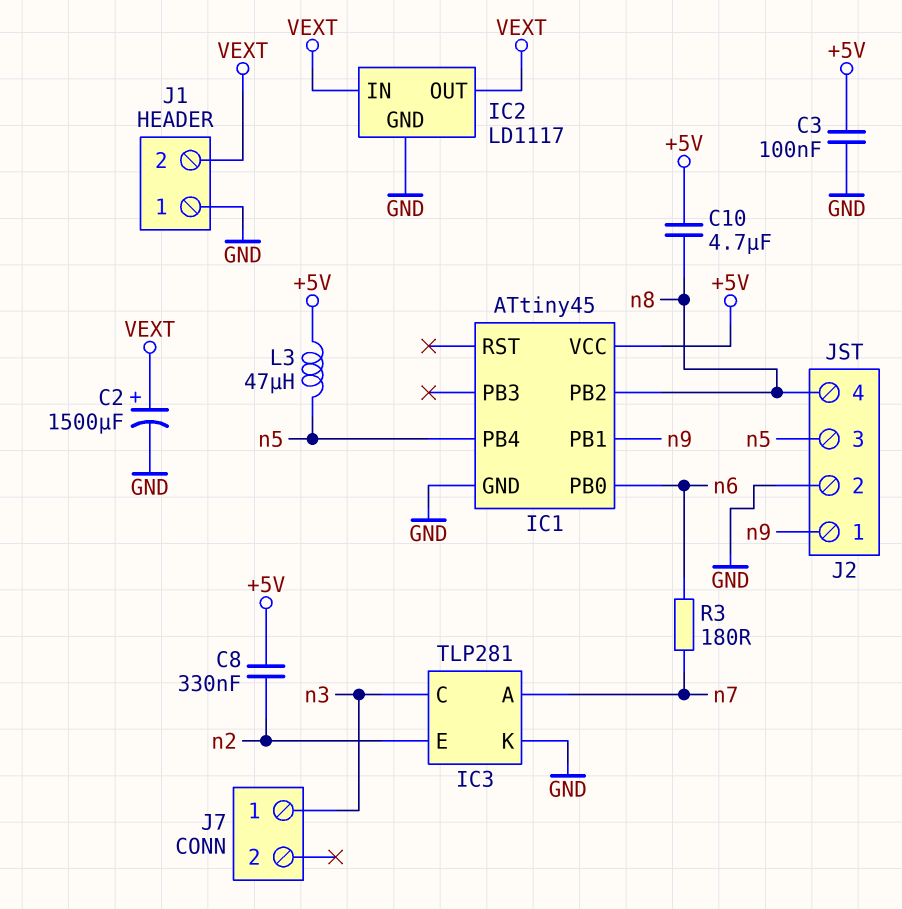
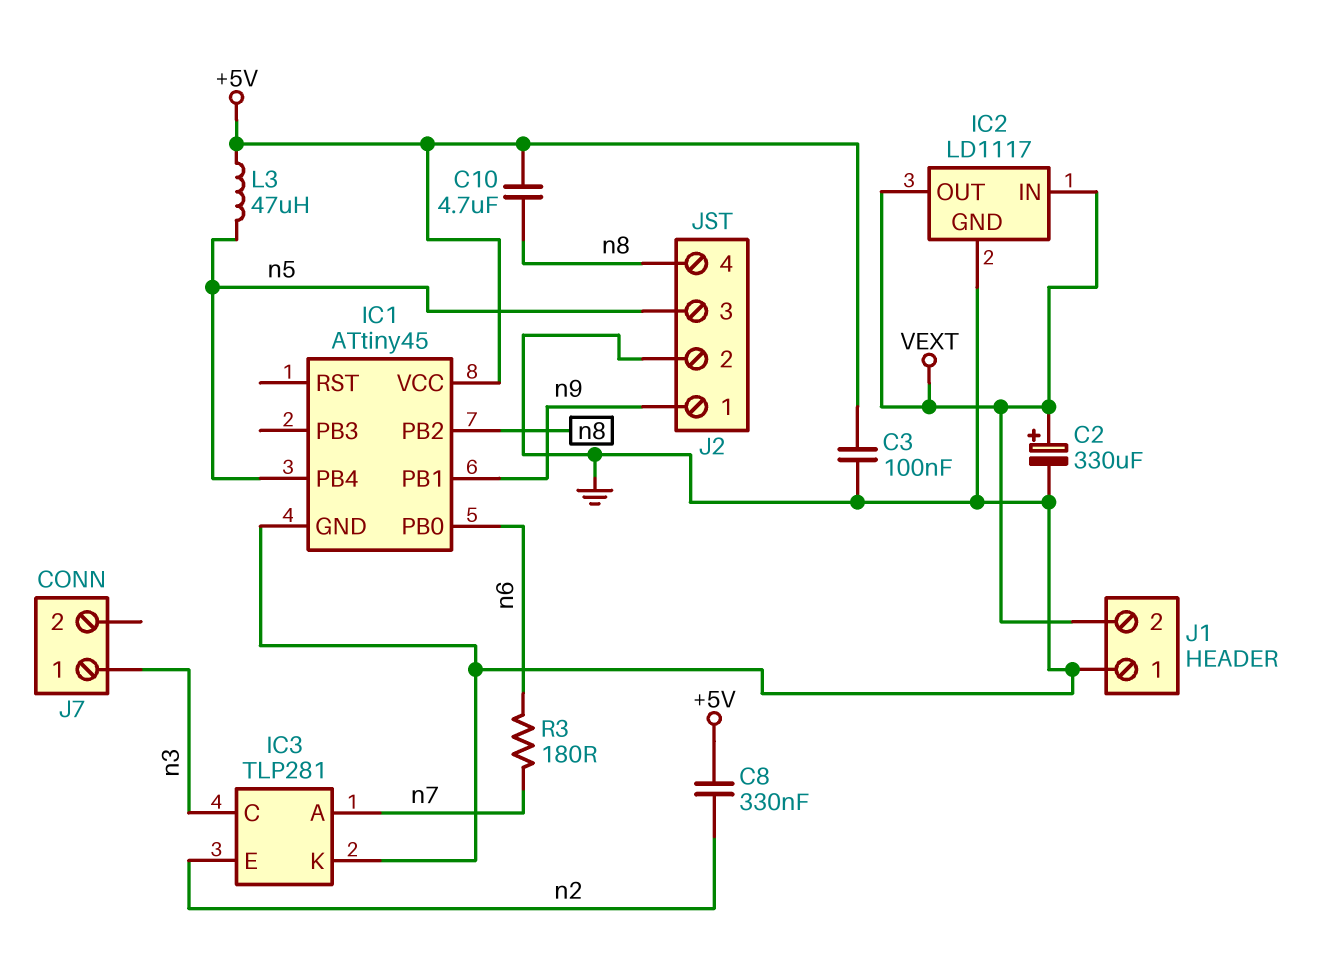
C2: 1500uF (plus VEXT, minus GND) -> 330uF (plus VEXT, minus GND)

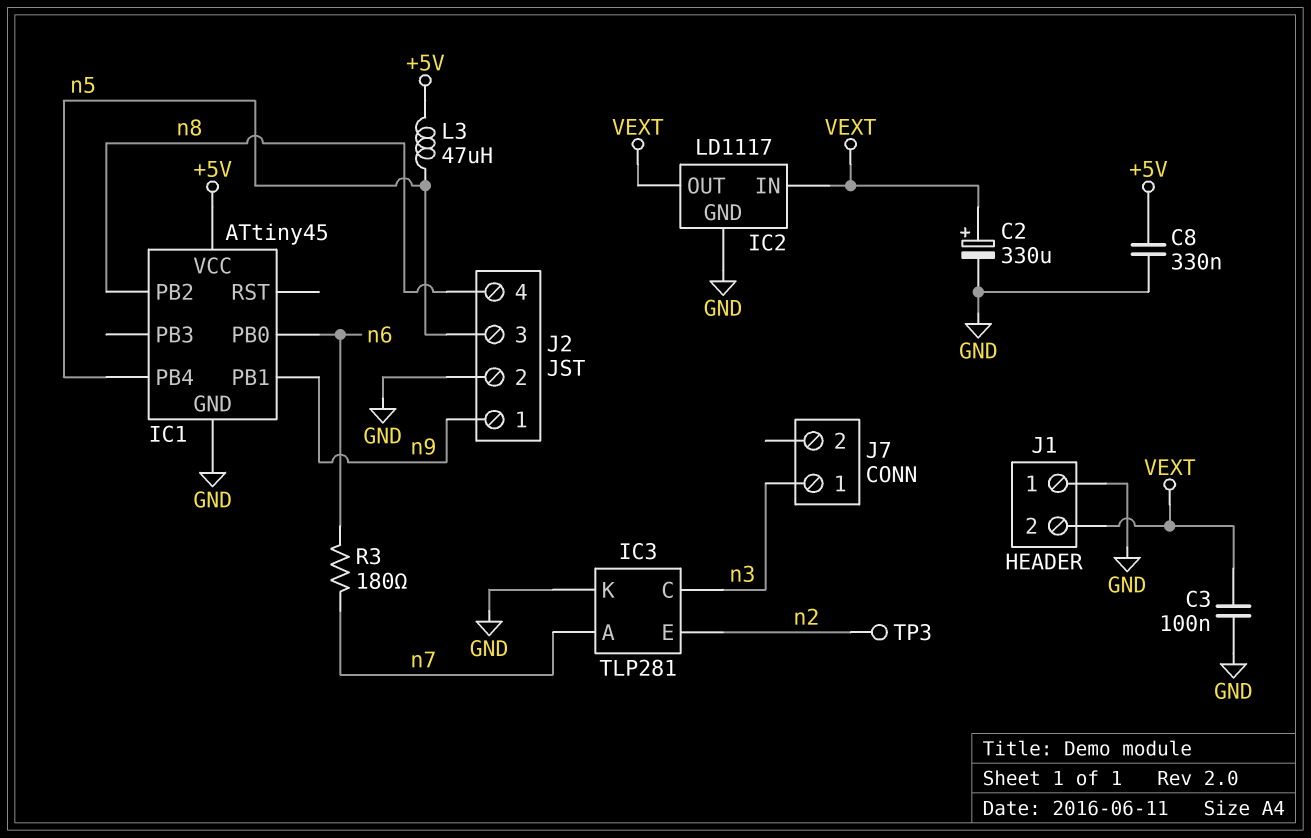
C3: 100nF (+5V, GND) -> 100nF (GND, VEXT)
C8: 330nF (+5V, n2) -> 330nF (+5V, GND)
C10: 4.7uF (+5V, n8) -> none
TP3: none -> test point (n2)

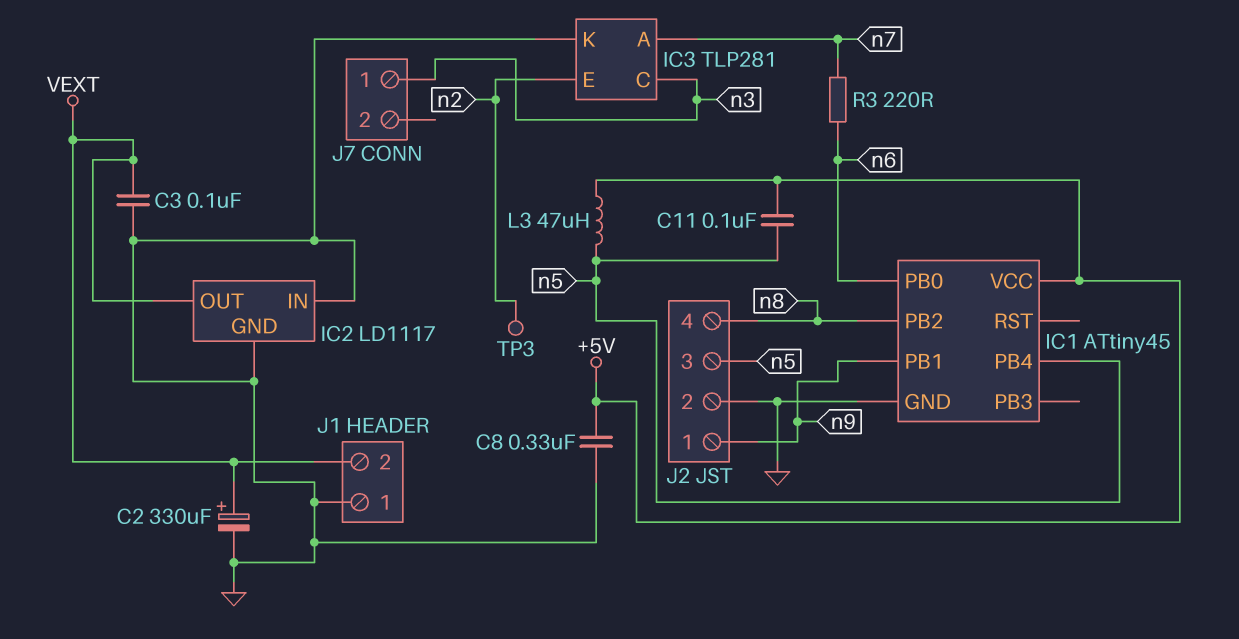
C11: none -> 100nF (+5V, n5)
IC2 pin IN: VEXT -> GND
R3: 180 (n6, n7) -> 220 (n6, n7)

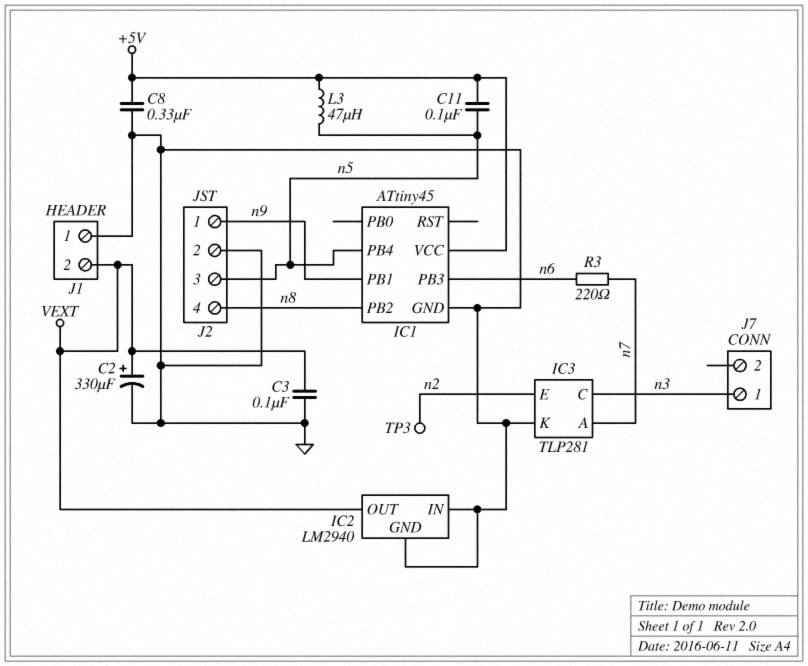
IC1 pin PB0: n6 -> none
IC1 pin PB3: none -> n6
IC2: LD1117 -> LM2940

